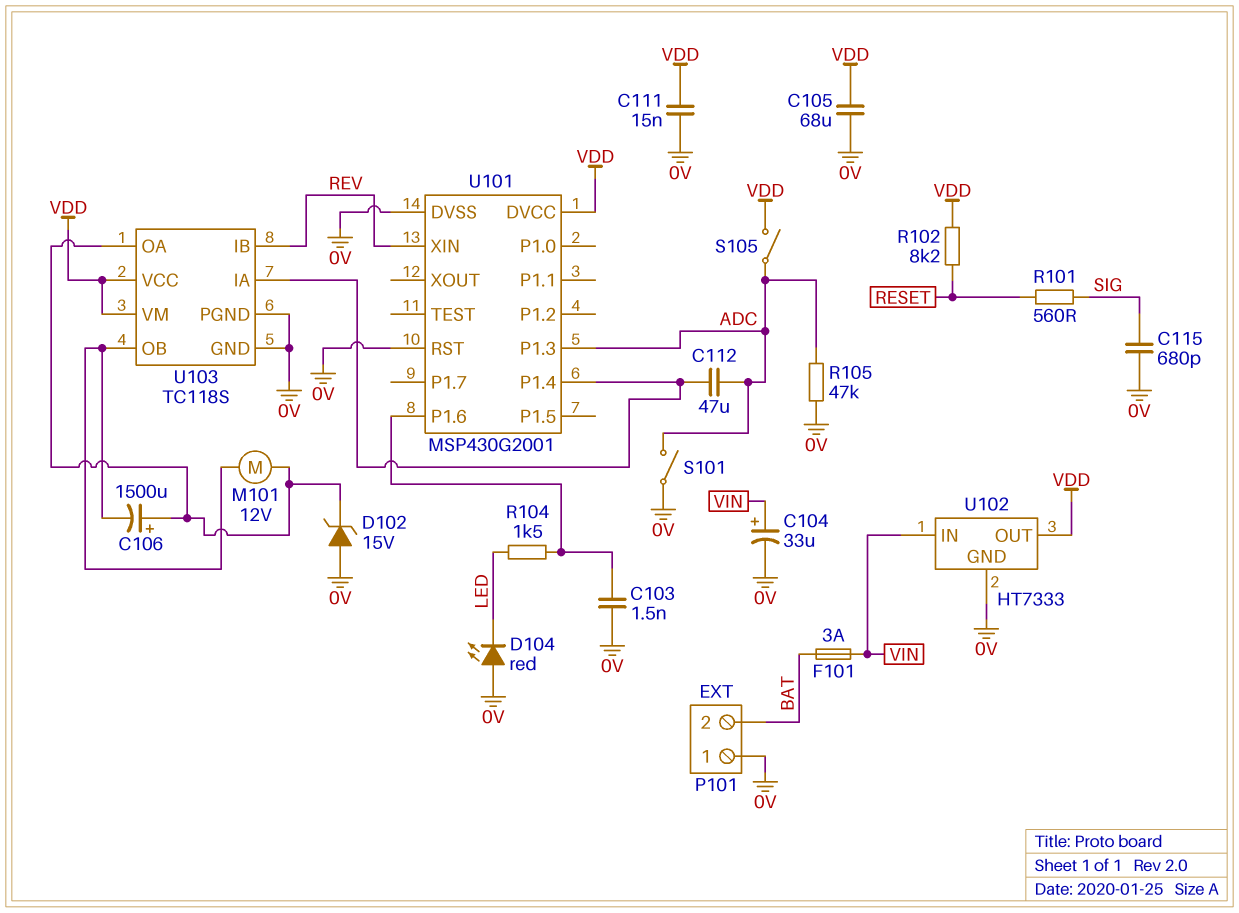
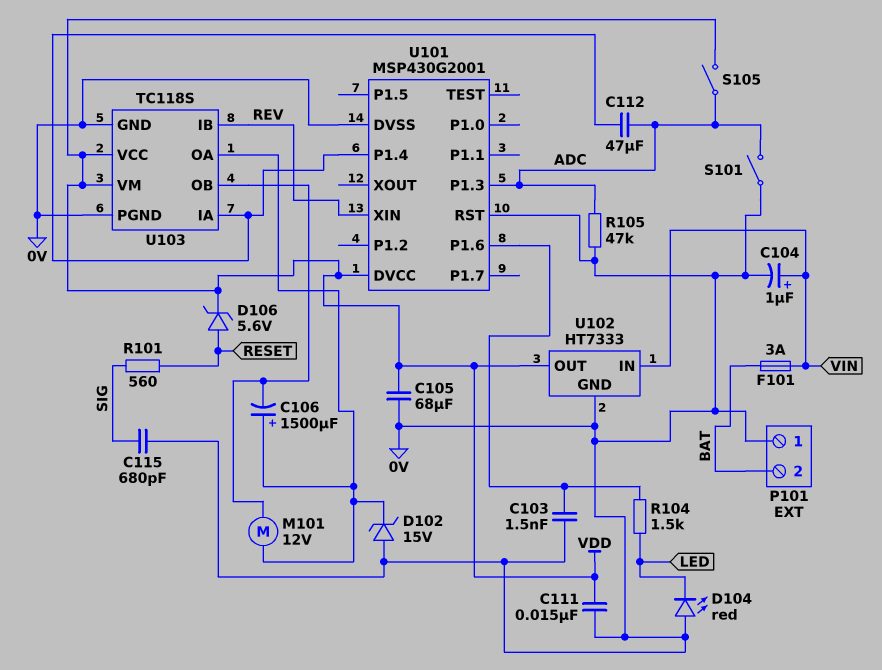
C104: 33uF (plus VIN, minus 0V) -> 1uF (plus VIN, minus 0V)
D106: none -> zener 5.6V (A RESET, K VDD)
R102: 8.2k (RESET, VDD) -> none

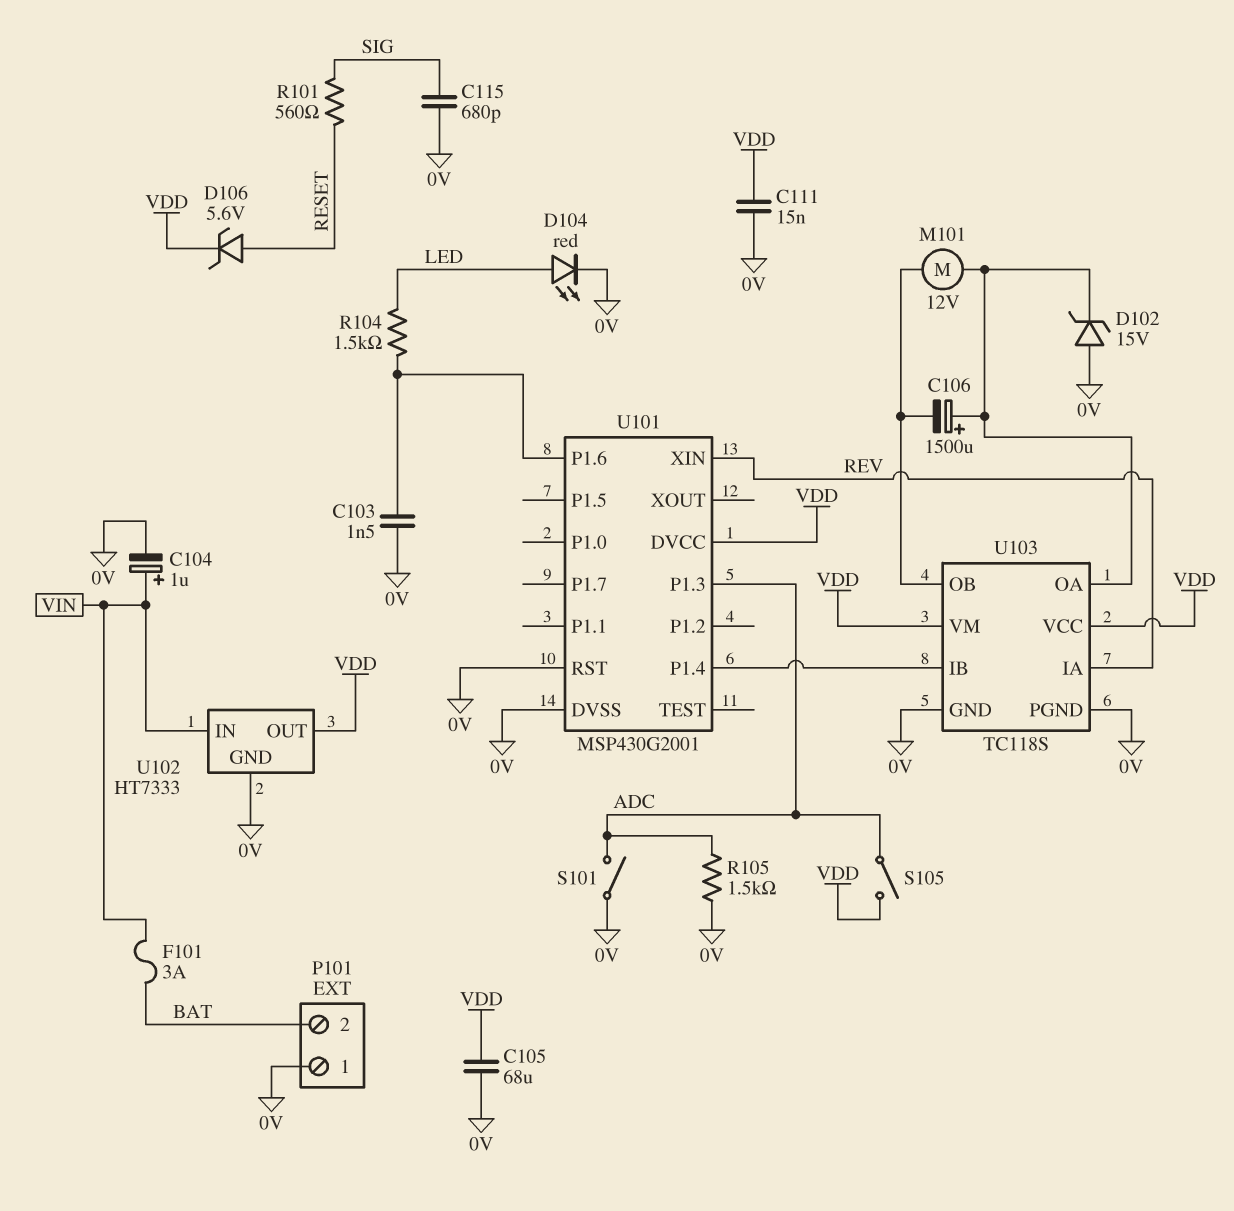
C112: 47uF (ADC, U101/P1.4) -> none
D104: LED red (A 0V, K LED) -> LED red (A LED, K 0V)
R105: 47k (0V, ADC) -> 1.5k (0V, ADC)
U103 pin IA: U101/P1.4 -> REV
U103 pin IB: REV -> U101/P1.4

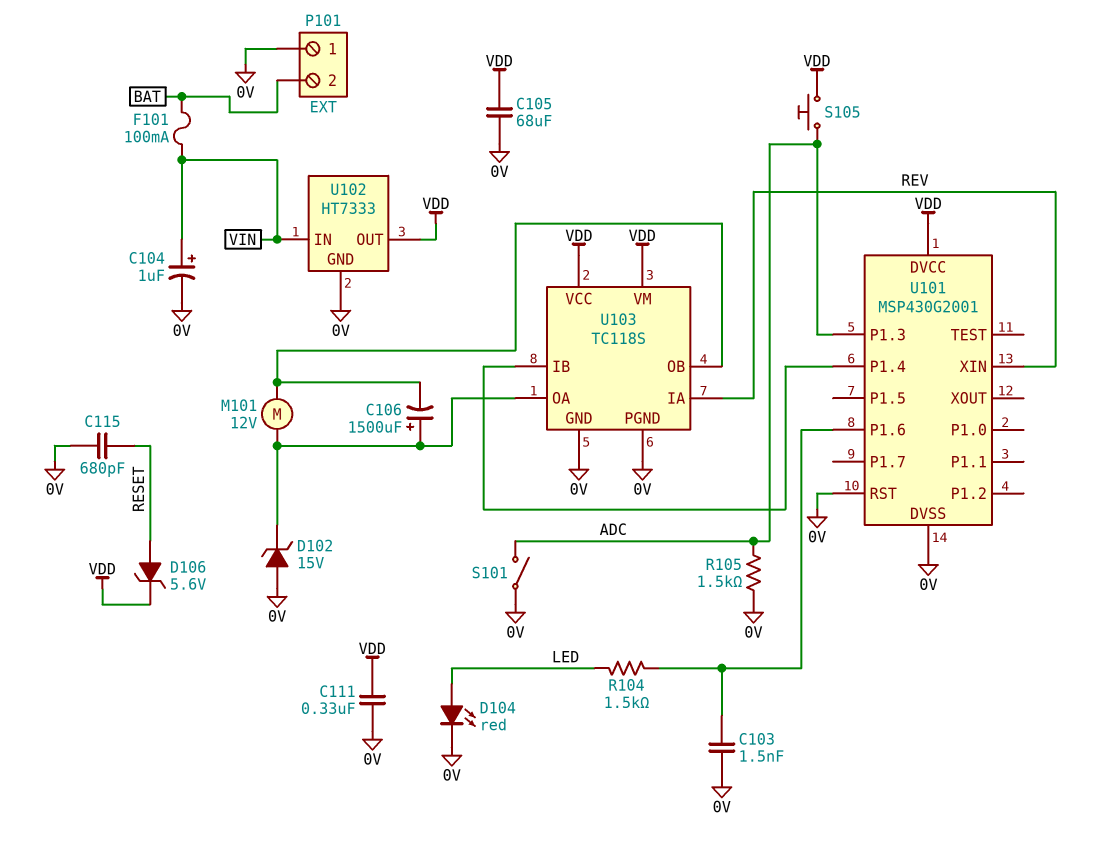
C111: 15nF (0V, VDD) -> 330nF (0V, VDD)
C115: 680pF (0V, SIG) -> 680pF (0V, RESET)
F101: 3A (BAT, VIN) -> 100mA (BAT, VIN)
R101: 560 (RESET, SIG) -> none
S105: switch (ADC, VDD) -> button (ADC, VDD)

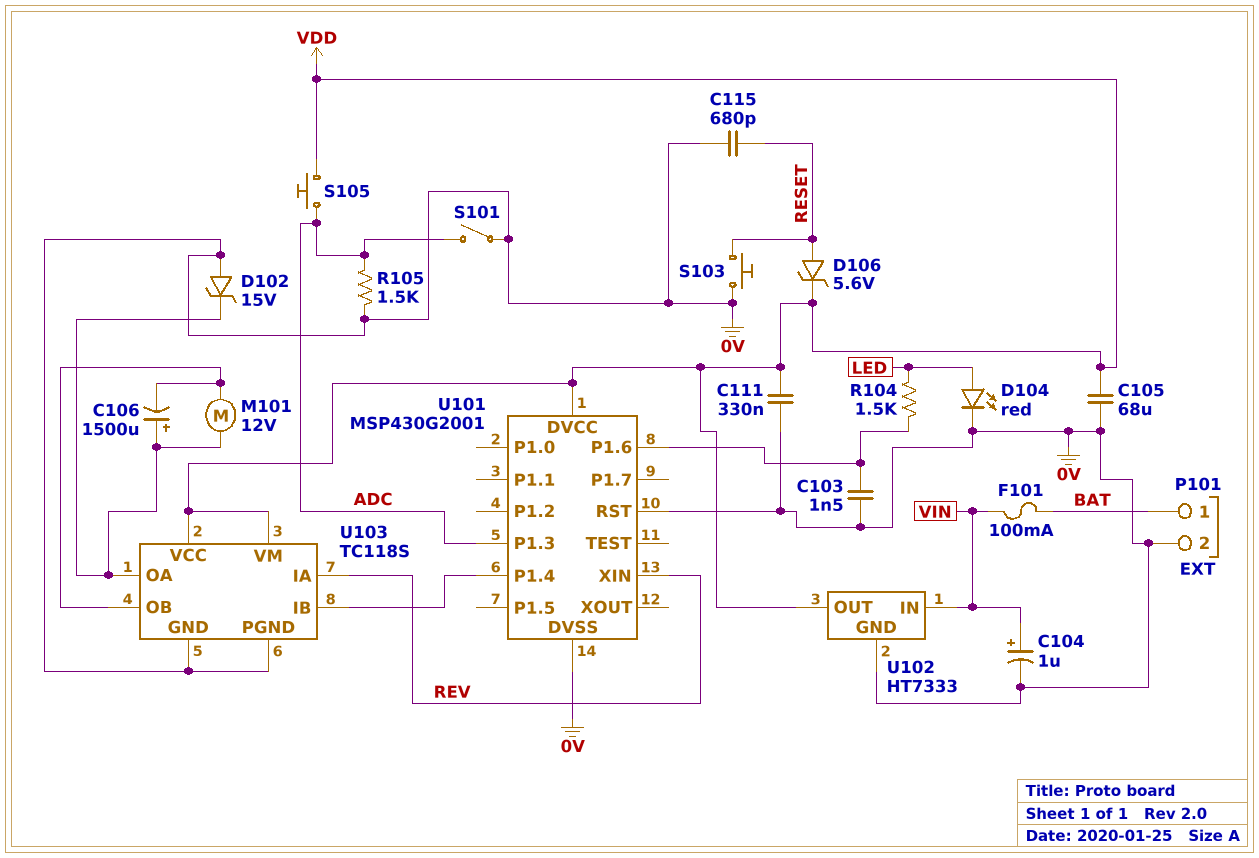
P101 pin 1: 0V -> BAT
P101 pin 2: BAT -> 0V
S103: none -> button (0V, RESET)

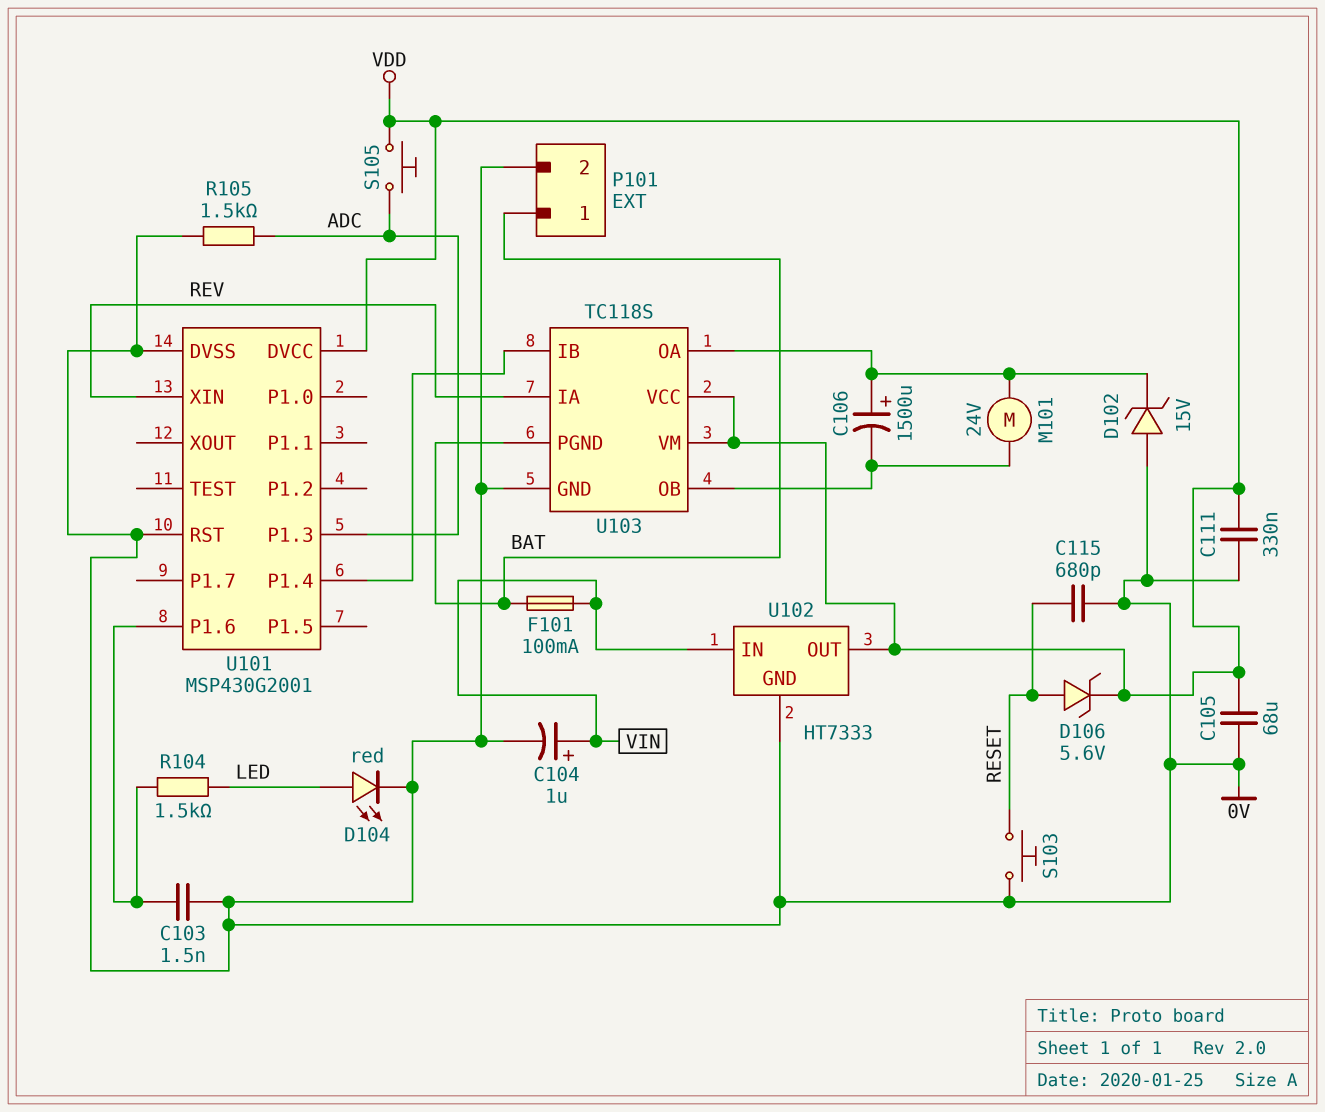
M101: motor 12V (U103/OA, U103/OB) -> motor 24V (U103/OA, U103/OB)
S101: switch (0V, ADC) -> none
U103 pin PGND: 0V -> BAT

